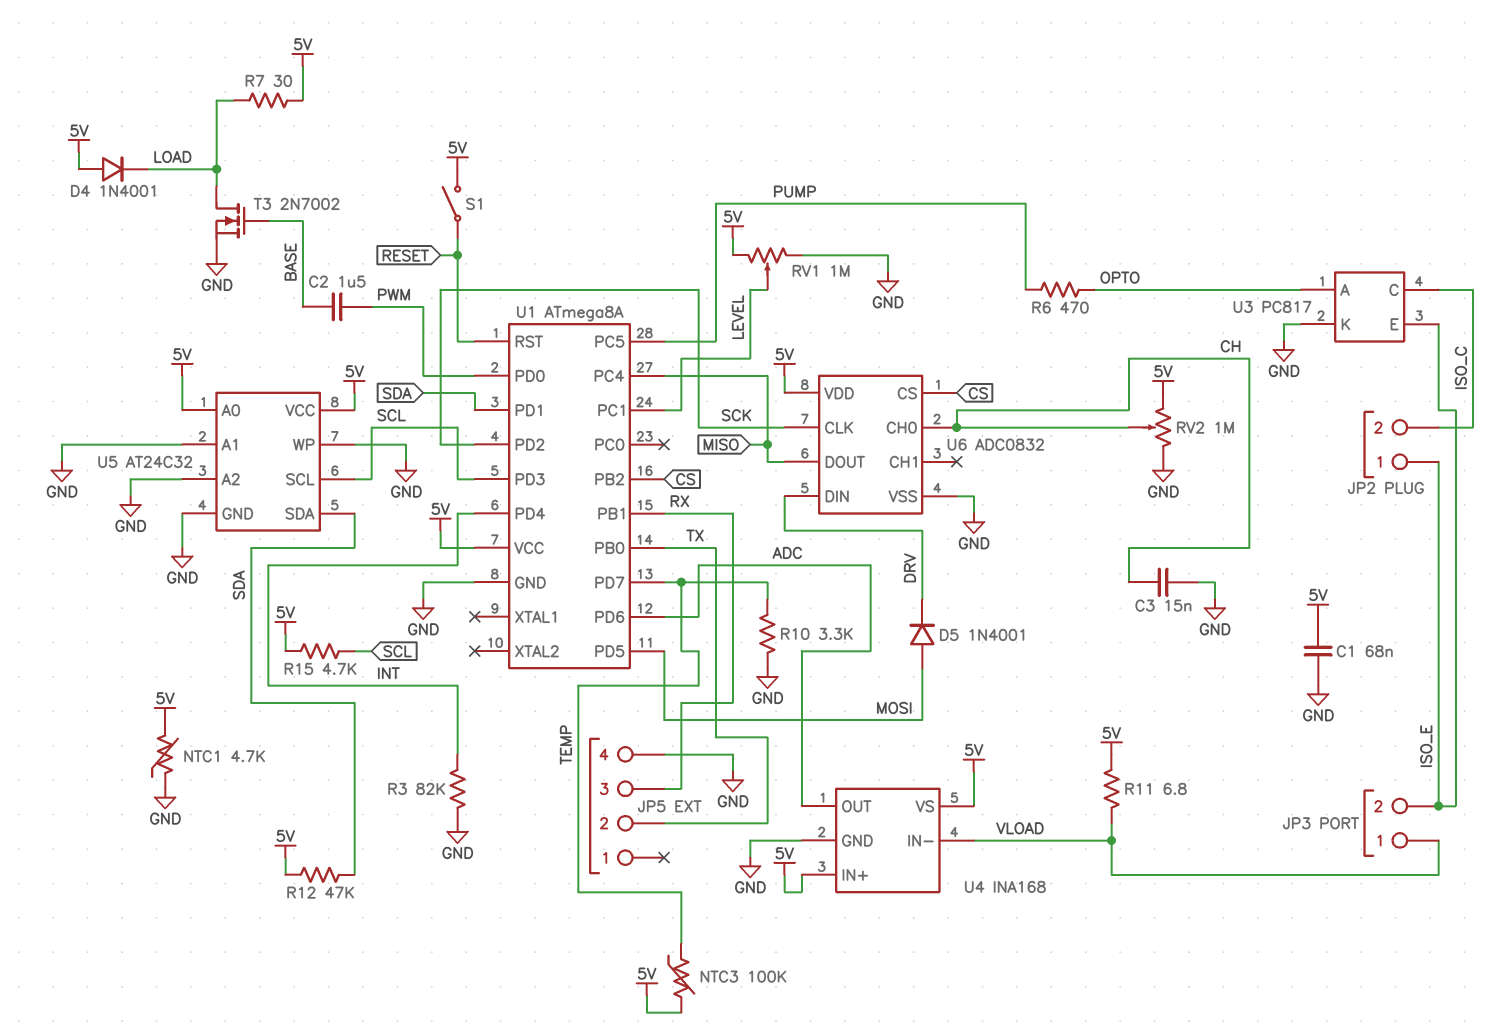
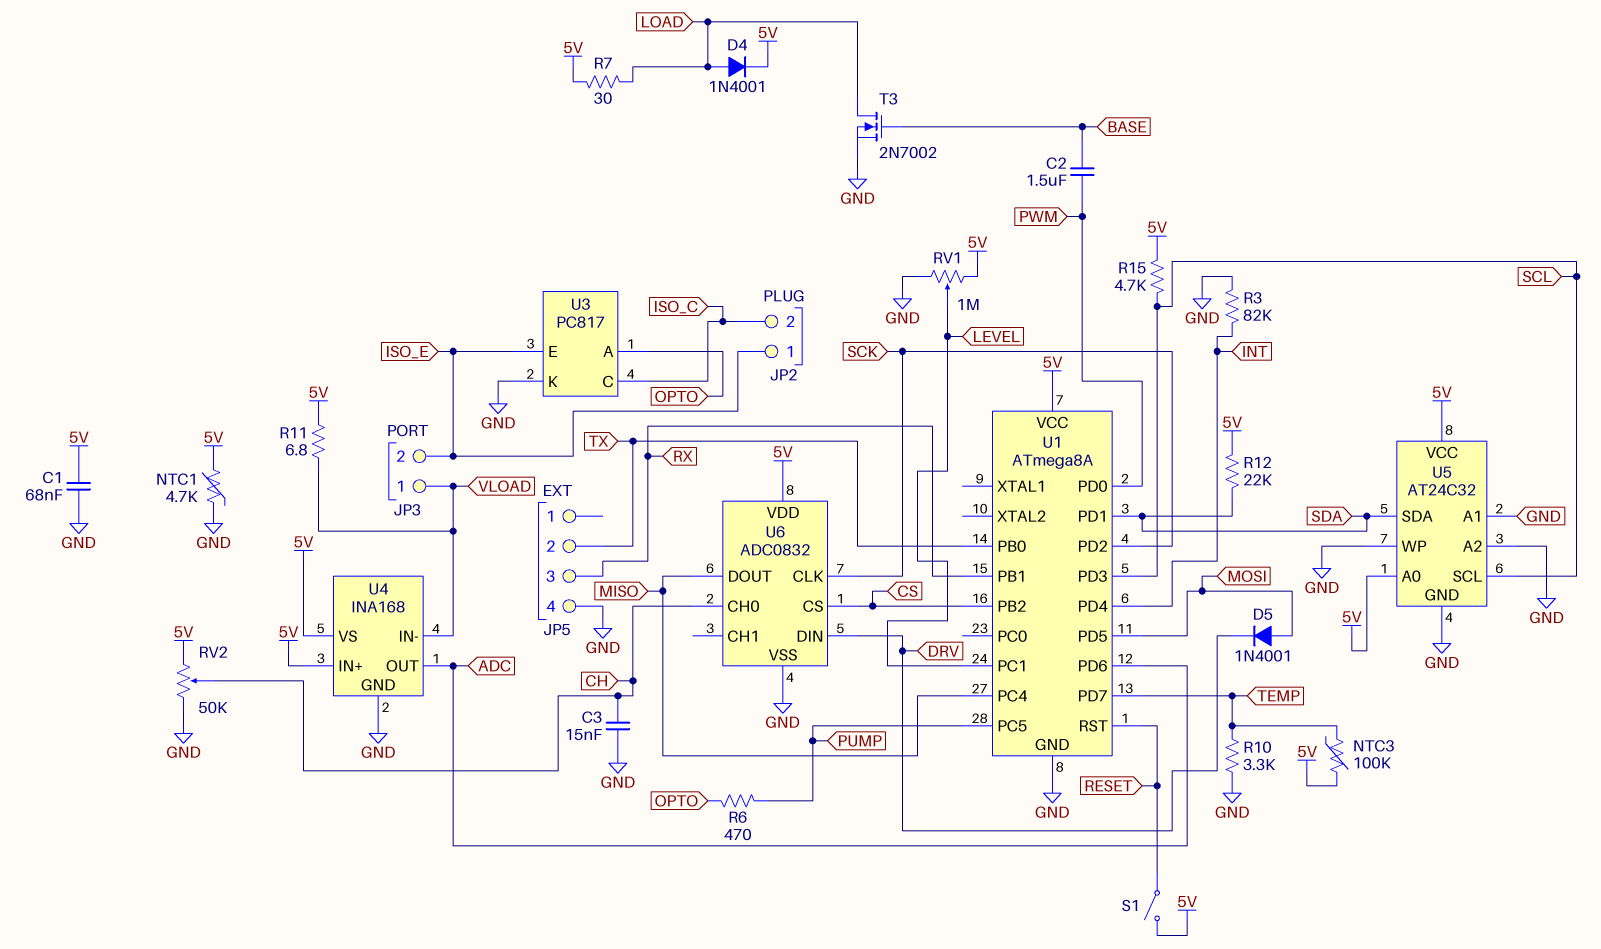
D4: diode 1N4001 (A 5V, K LOAD) -> diode 1N4001 (A LOAD, K 5V)
R12: 47k (5V, SDA) -> 22k (5V, SDA)
RV2: 1M (5V, GND, wiper CH) -> 50k (5V, GND, wiper CH)

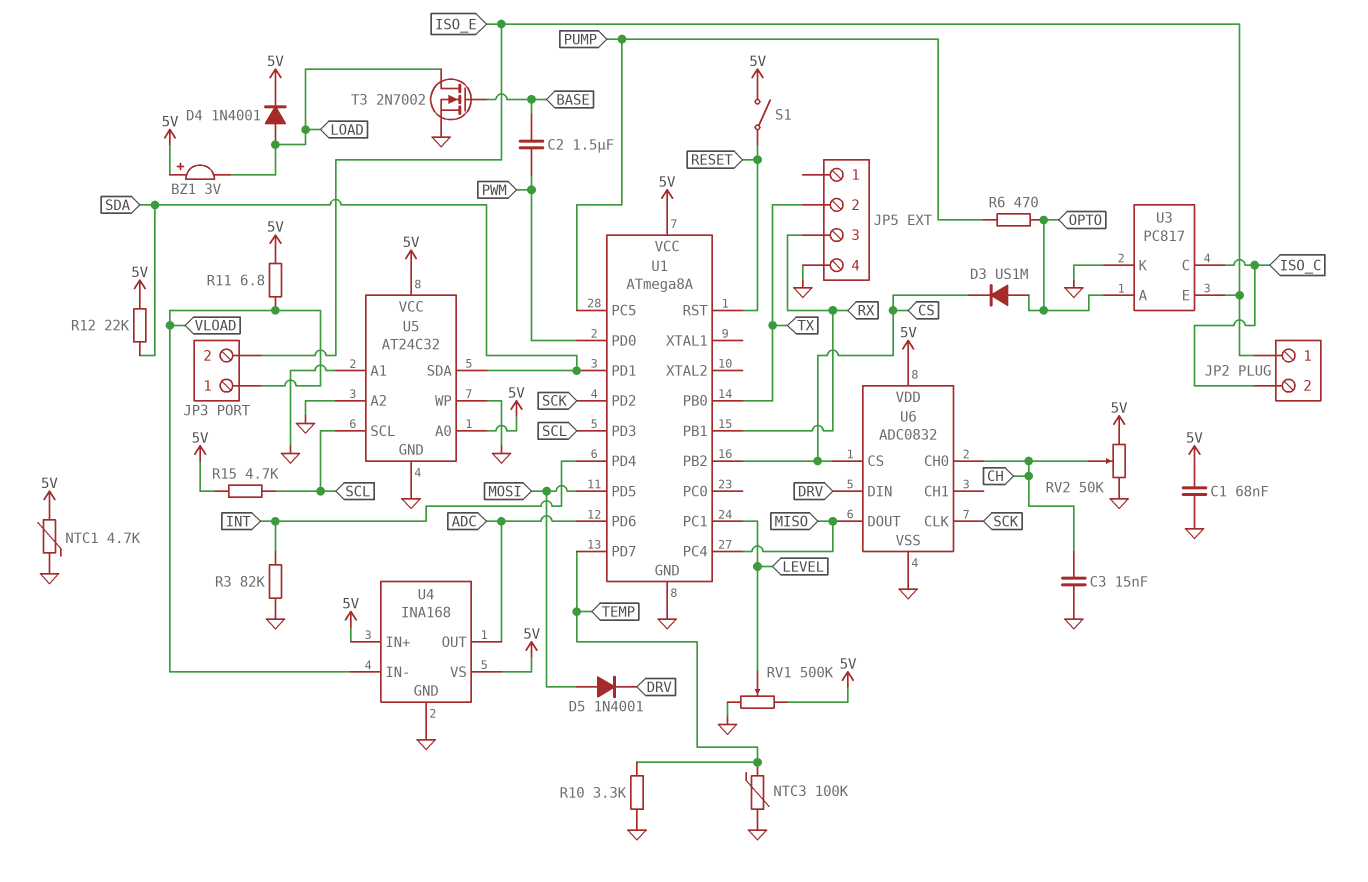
BZ1: none -> buzzer 3V (plus 5V, minus LOAD)
D3: none -> diode US1M (A OPTO, K CS)
NTC3: 100k (5V, TEMP) -> 100k (GND, TEMP)
R7: 30 (5V, LOAD) -> none
RV1: 1M (5V, GND, wiper LEVEL) -> 500k (5V, GND, wiper LEVEL)

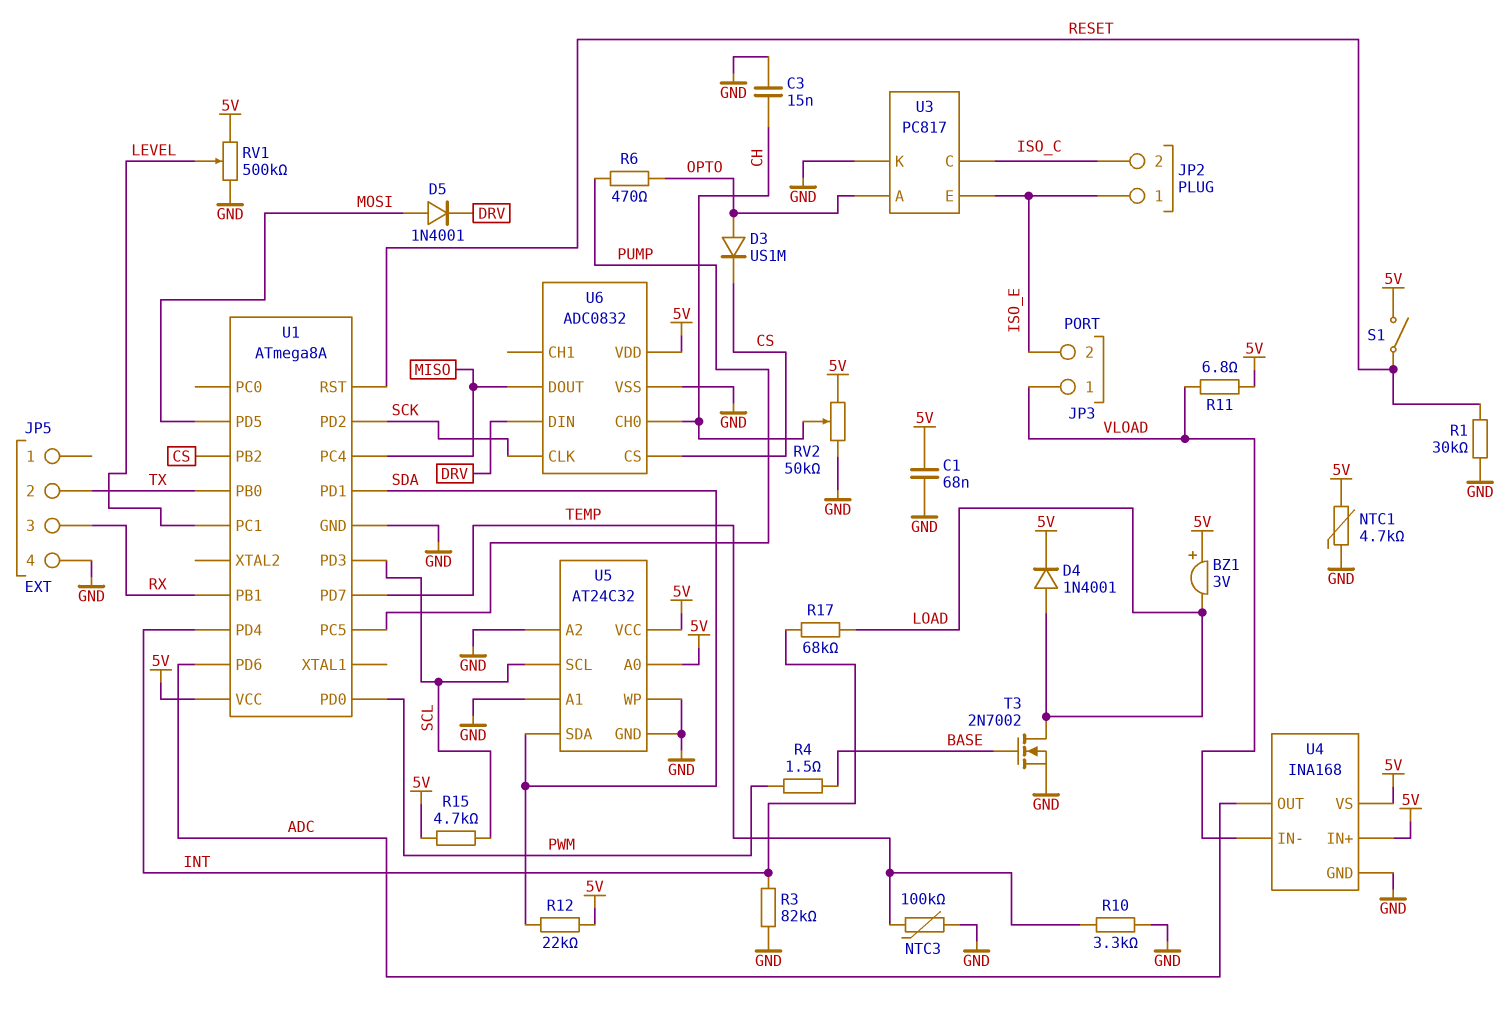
C2: 1.5uF (BASE, PWM) -> none
R1: none -> 30k (GND, RESET)
R4: none -> 1.5 (BASE, PWM)
R17: none -> 68k (INT, LOAD)

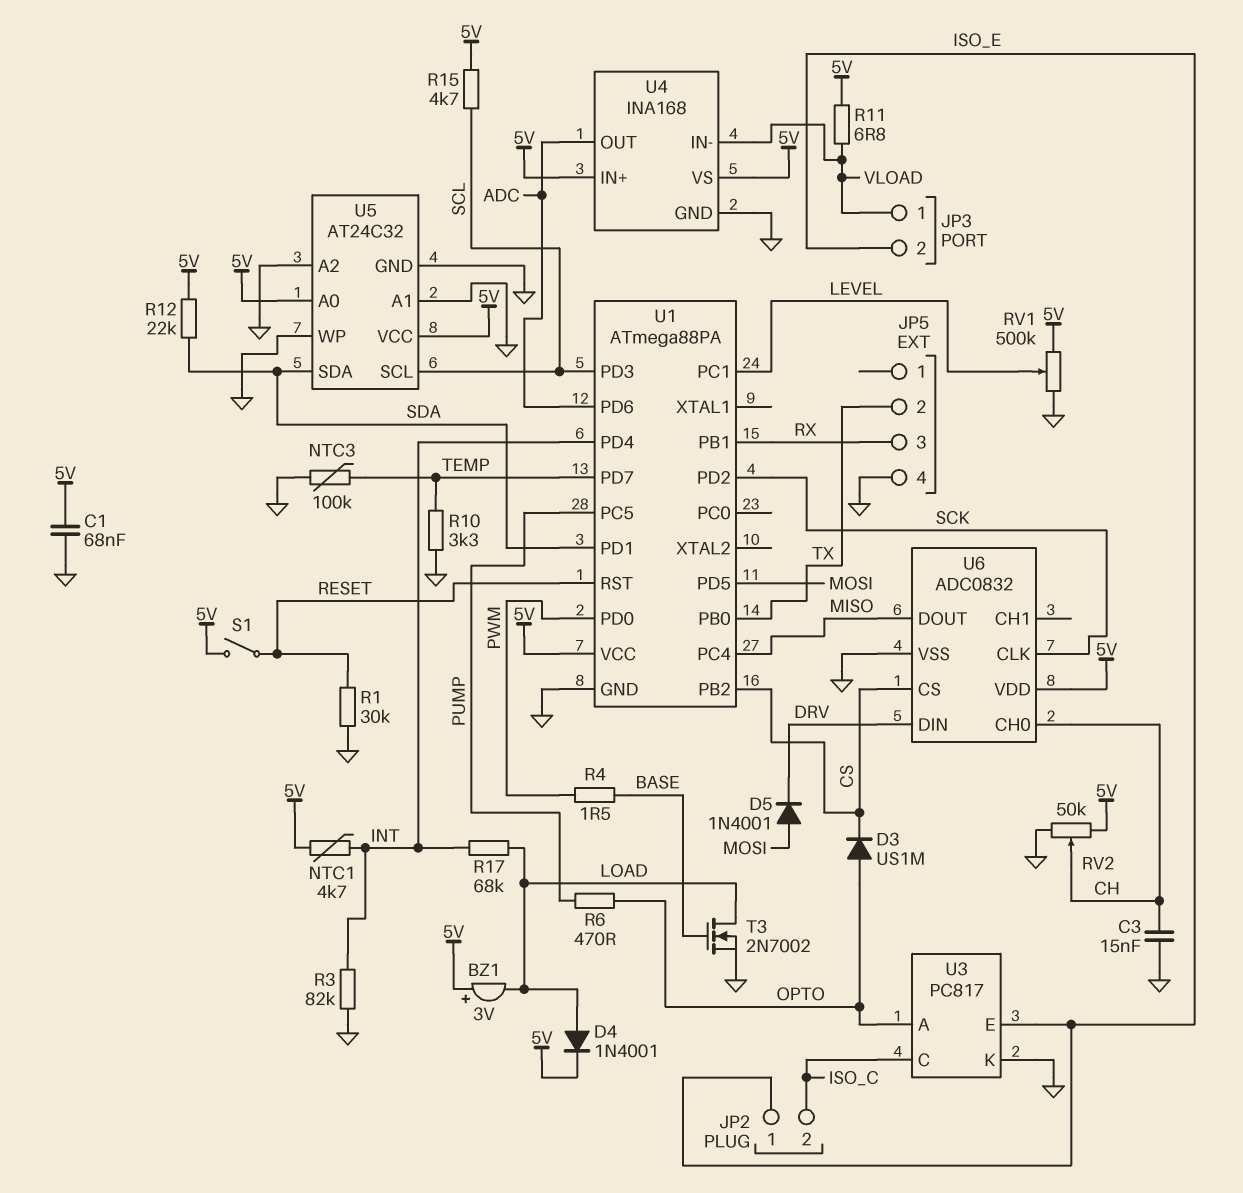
NTC1: 4.7k (5V, GND) -> 4.7k (5V, INT)
U1: ATmega8A -> ATmega88PA

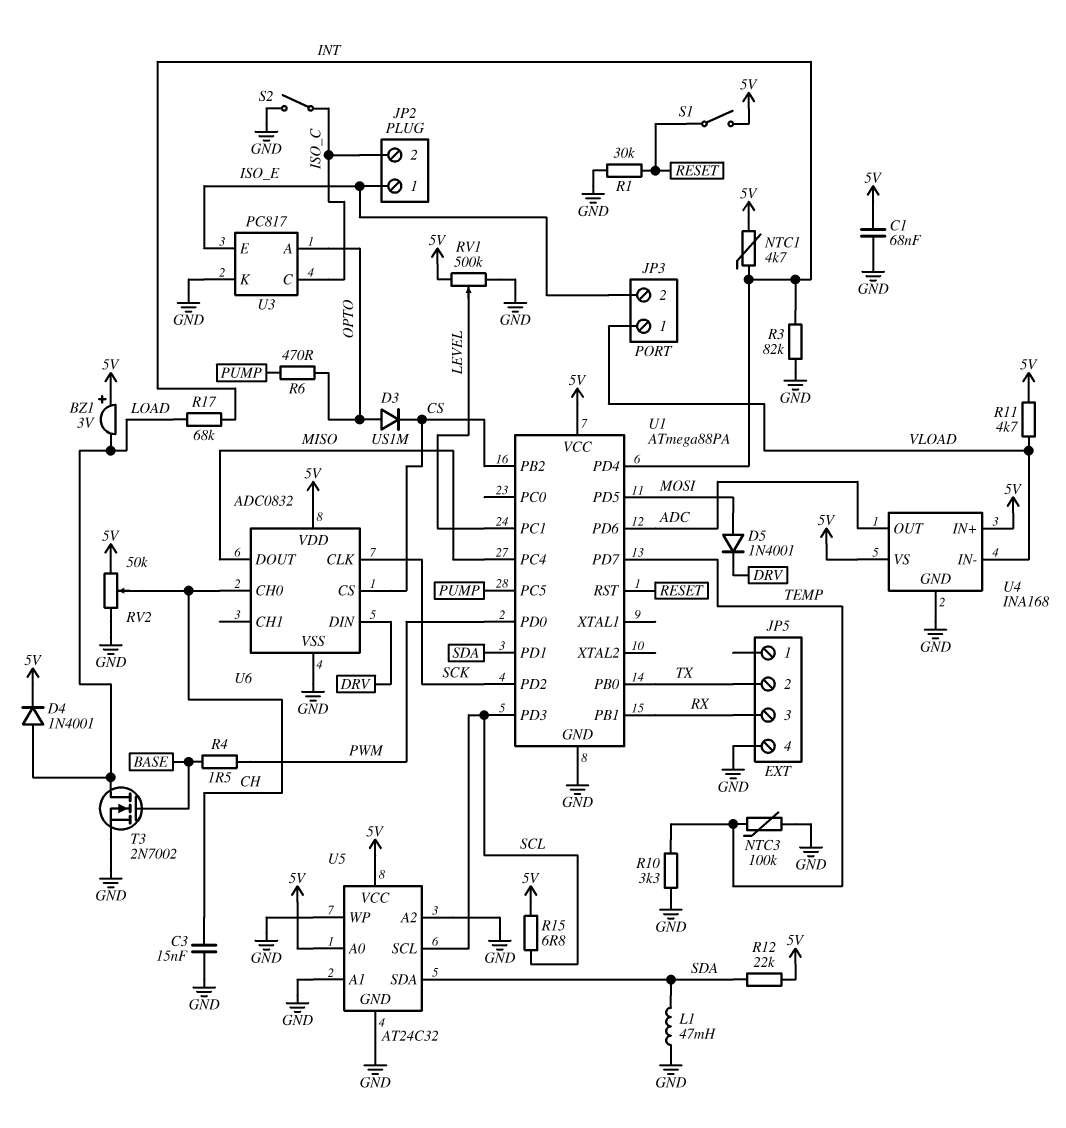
L1: none -> 47mH (GND, SDA)
R11: 6.8 (5V, VLOAD) -> 4.7k (5V, VLOAD)
R15: 4.7k (5V, SCL) -> 6.8 (5V, SCL)
S2: none -> switch (GND, ISO_C)

